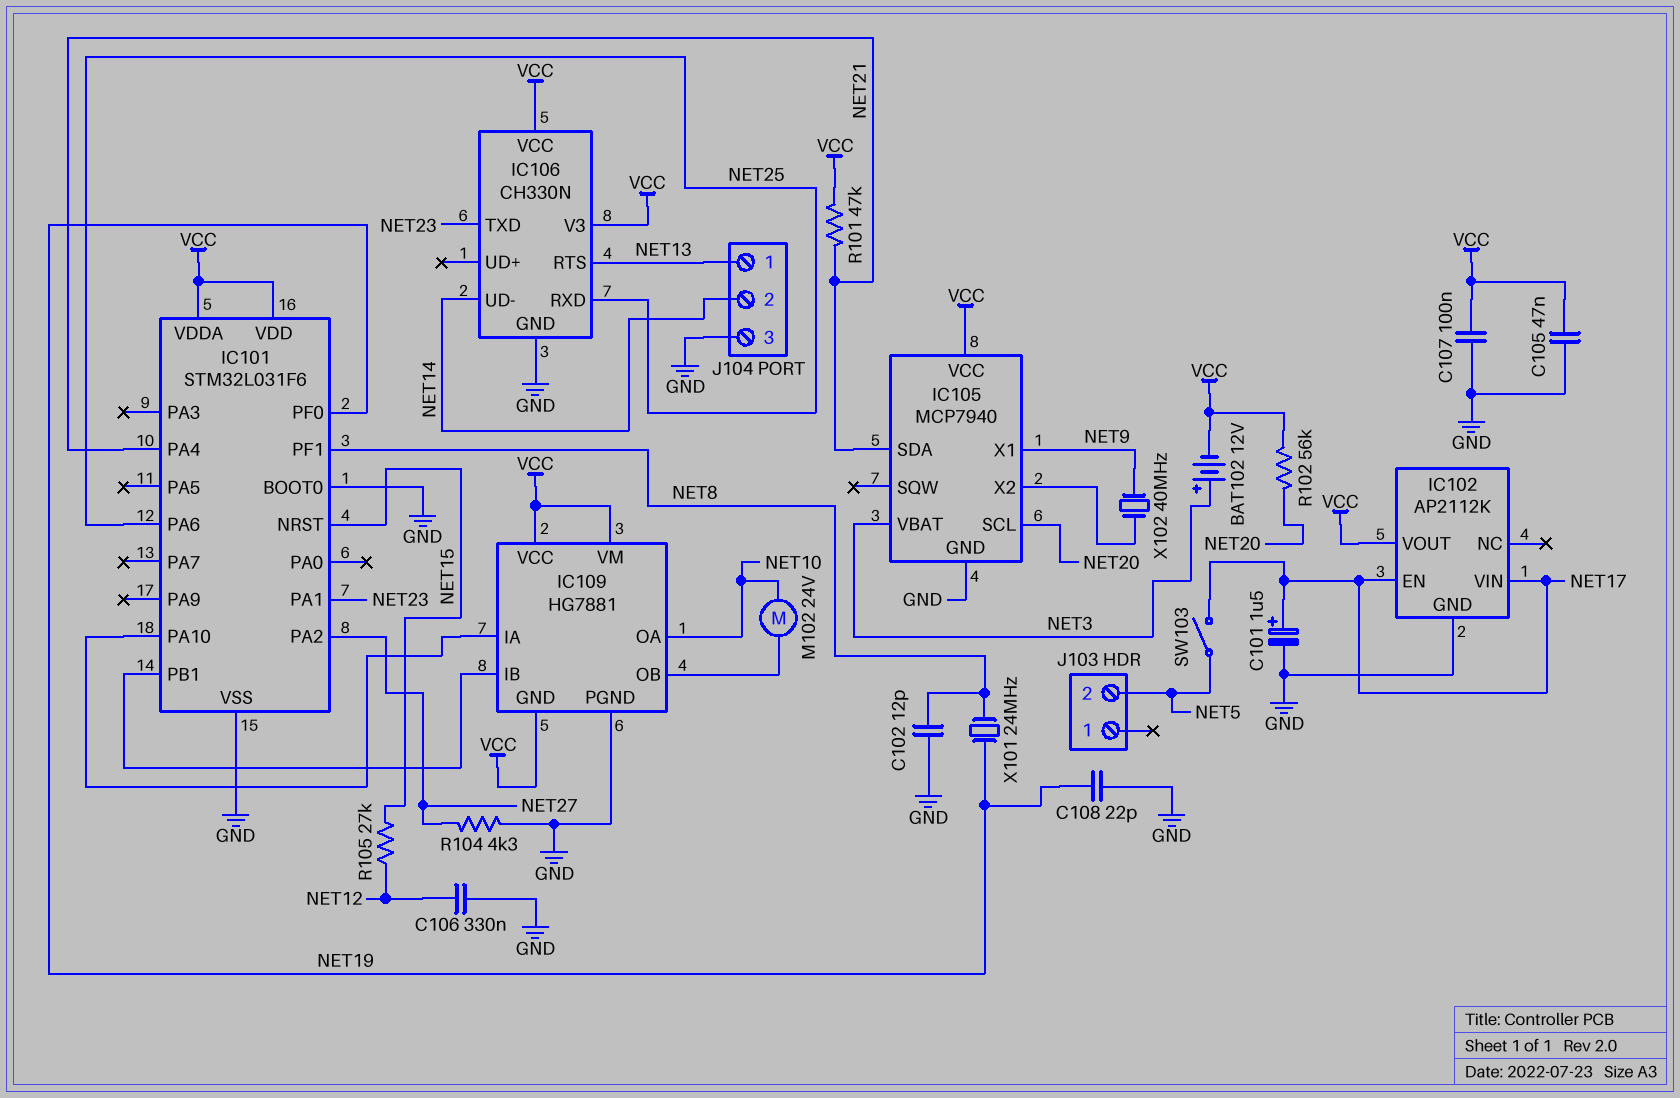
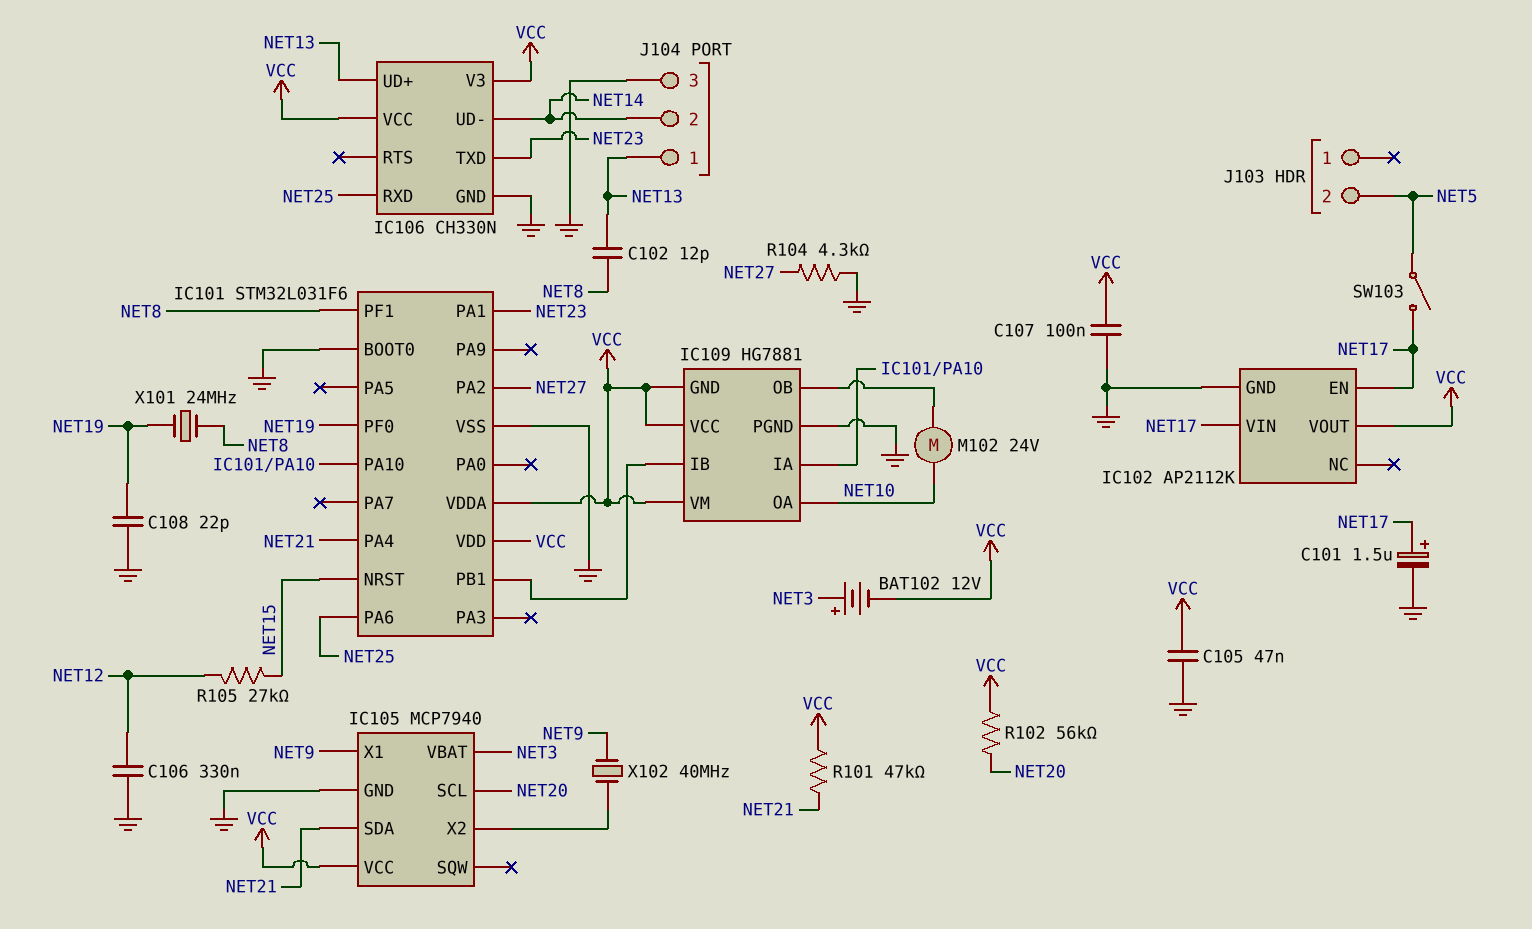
C102: 12pF (GND, NET8) -> 12pF (NET8, NET13)
IC106 pin RTS: NET13 -> none
IC106 pin UD+: none -> NET13

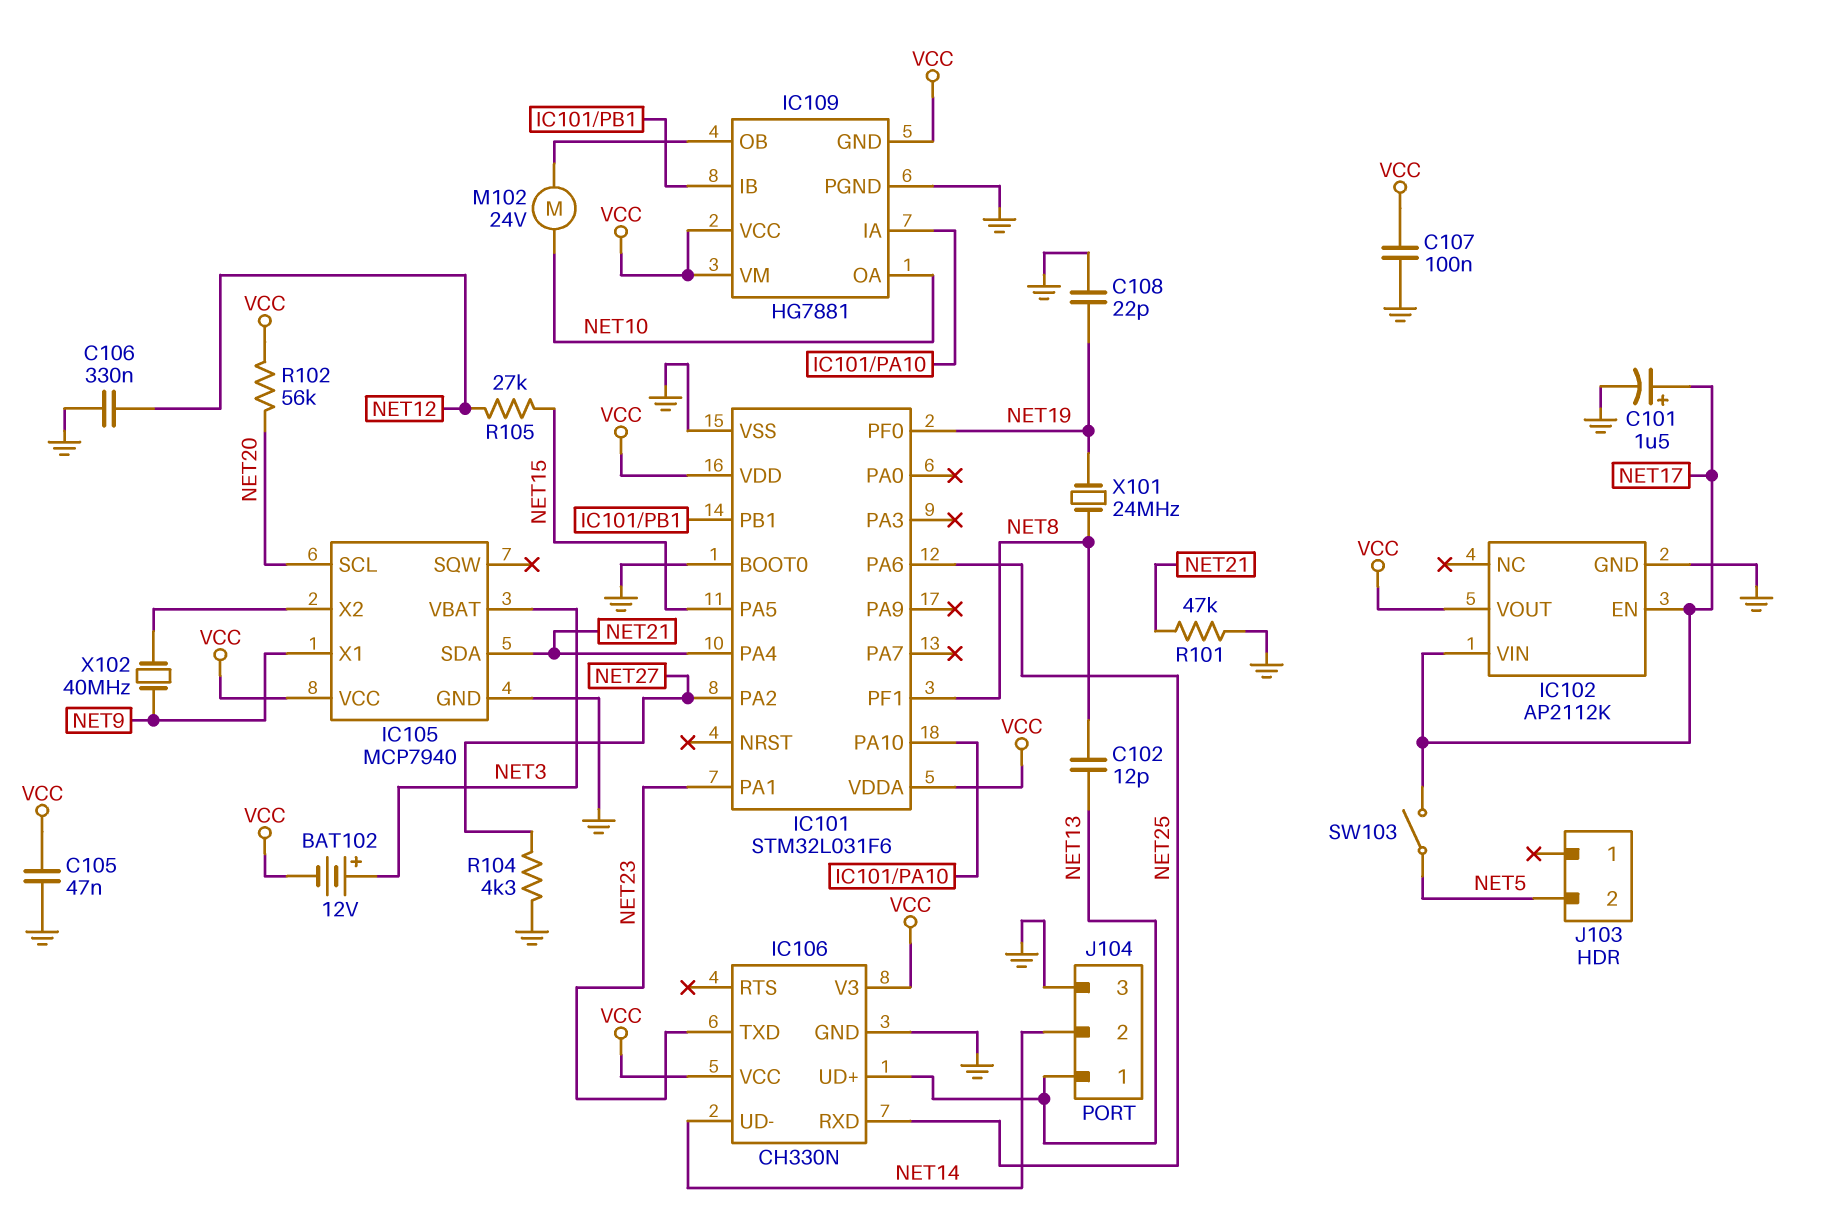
IC101 pin NRST: NET15 -> none
IC101 pin PA5: none -> NET15
R101: 47k (NET21, VCC) -> 47k (GND, NET21)

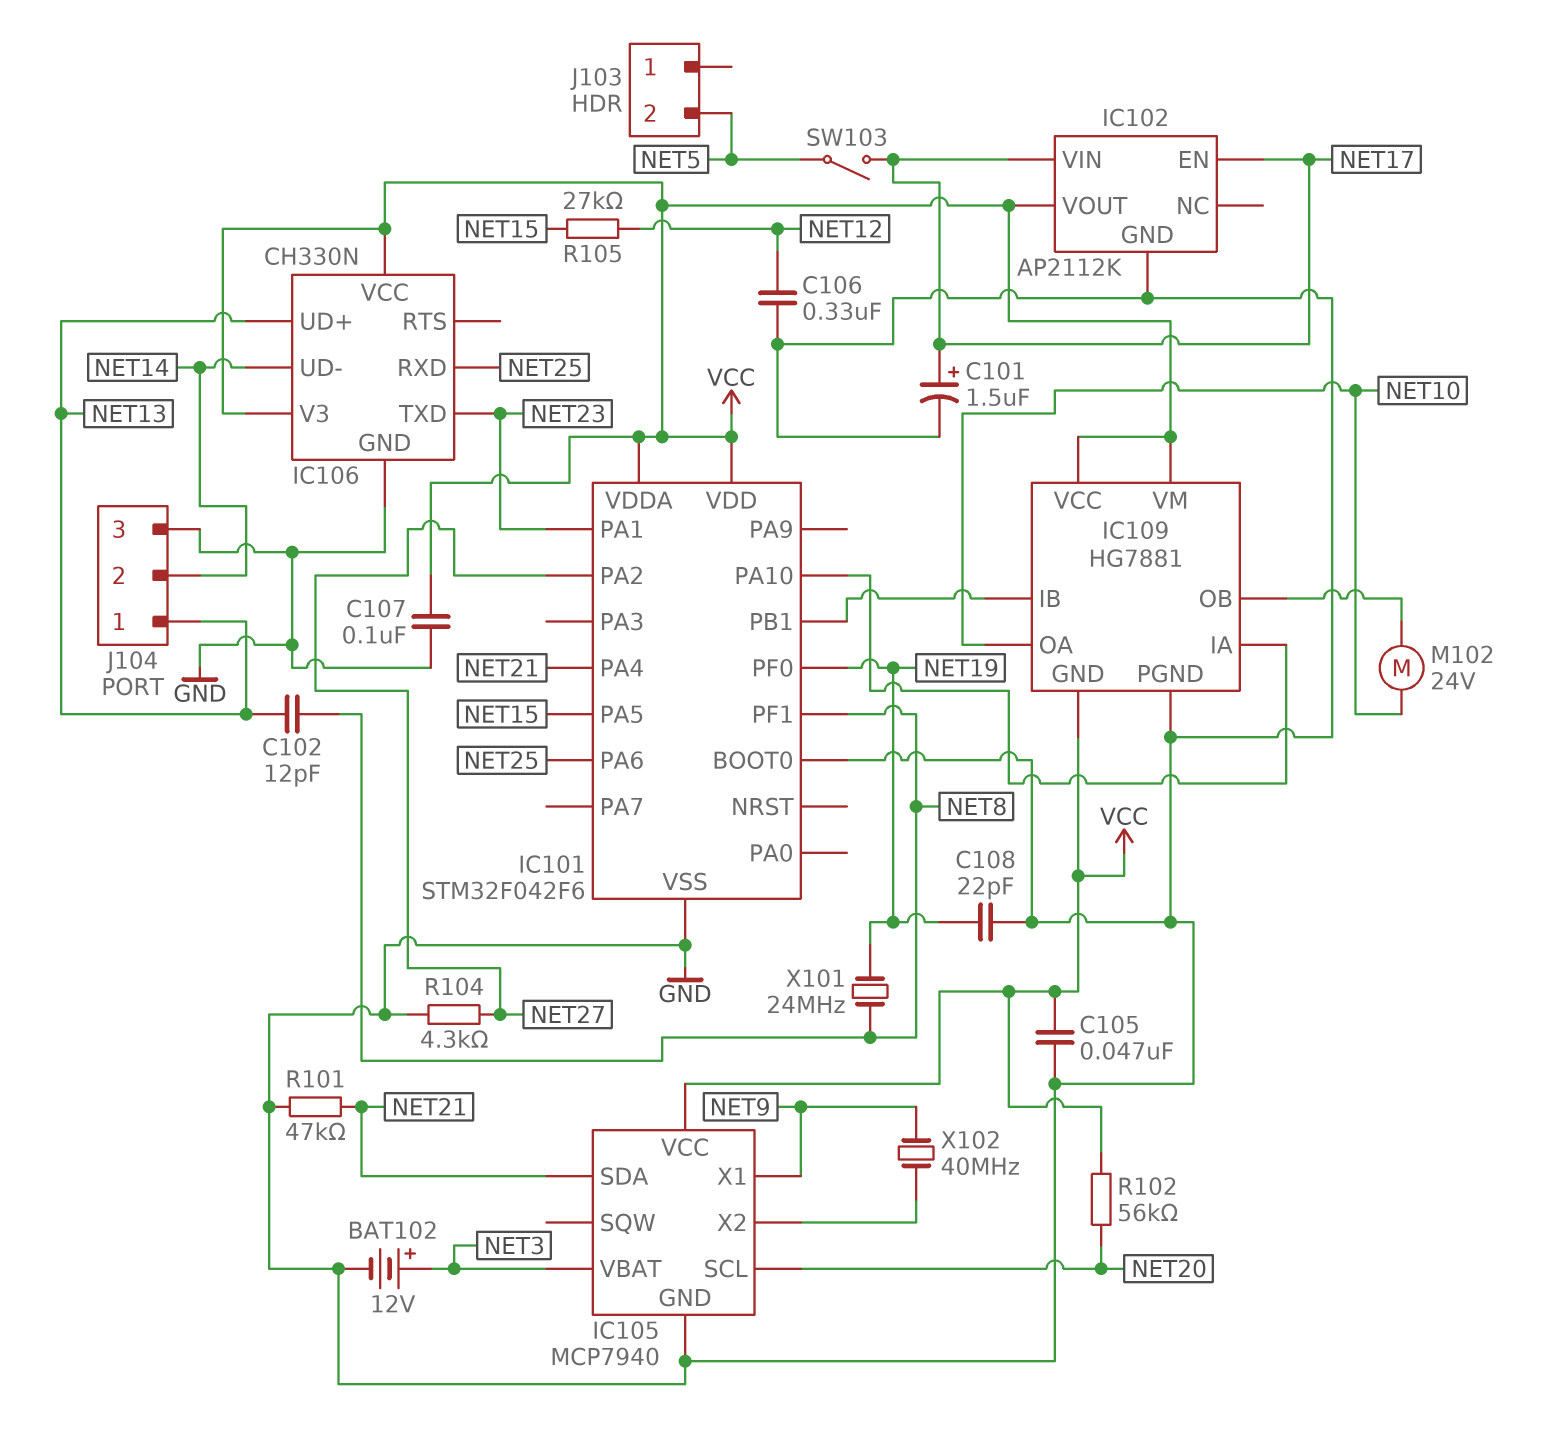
BAT102: 12V (plus NET3, minus VCC) -> 12V (plus NET3, minus GND)
IC101: STM32L031F6 -> STM32F042F6

